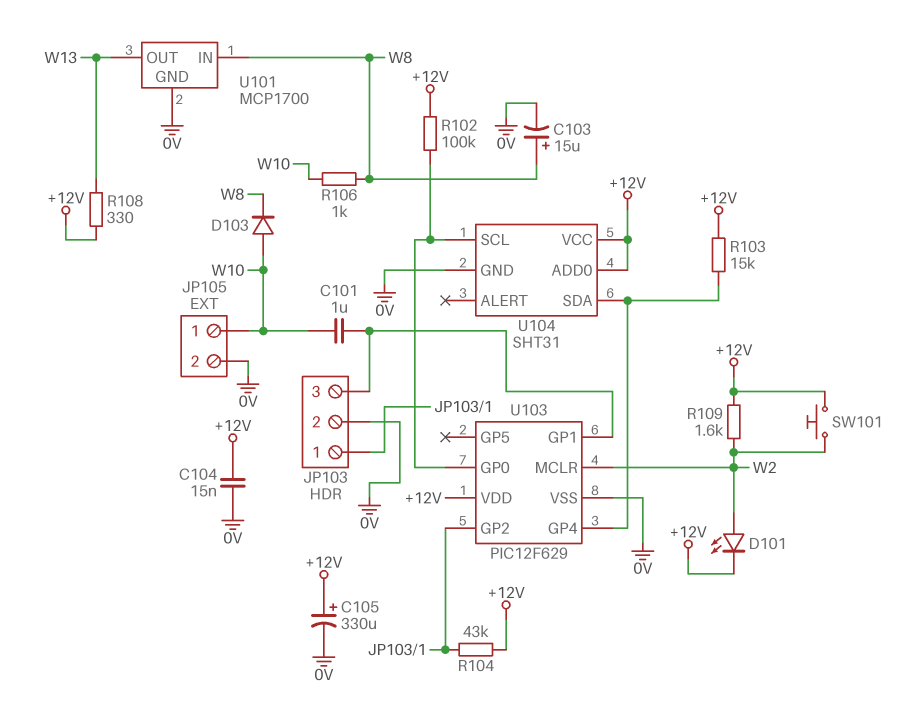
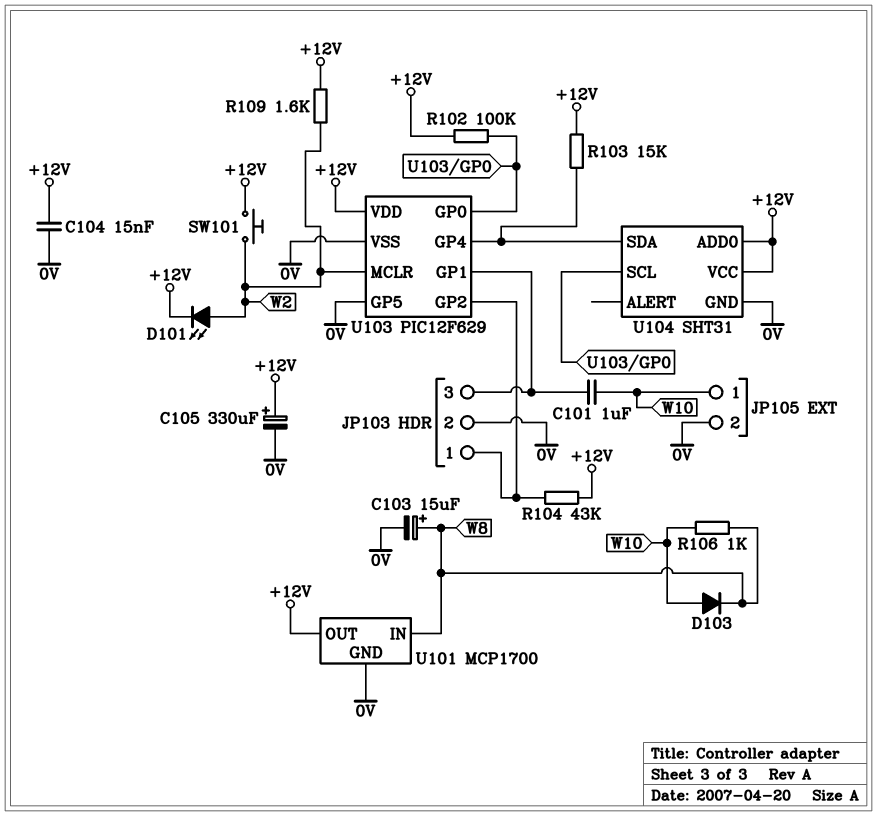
R108: 330 (+12V, W13) -> none
U101 pin OUT: W13 -> +12V
U103 pin GP5: none -> 0V

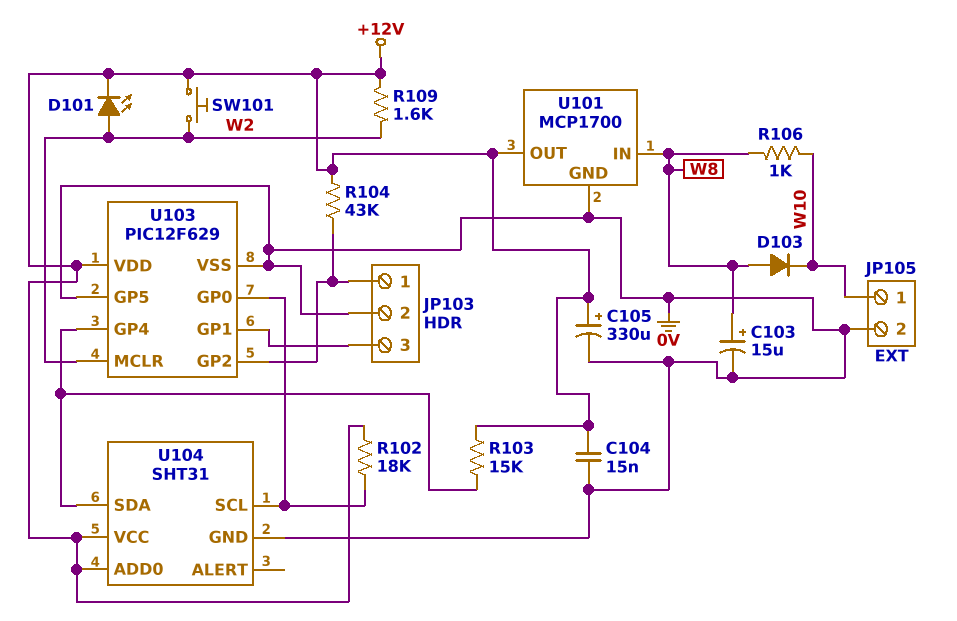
C101: 1uF (JP103/3, W10) -> none
D103: diode (A W10, K W8) -> diode (A W8, K W10)
R102: 100k (+12V, U103/GP0) -> 18k (+12V, U103/GP0)

